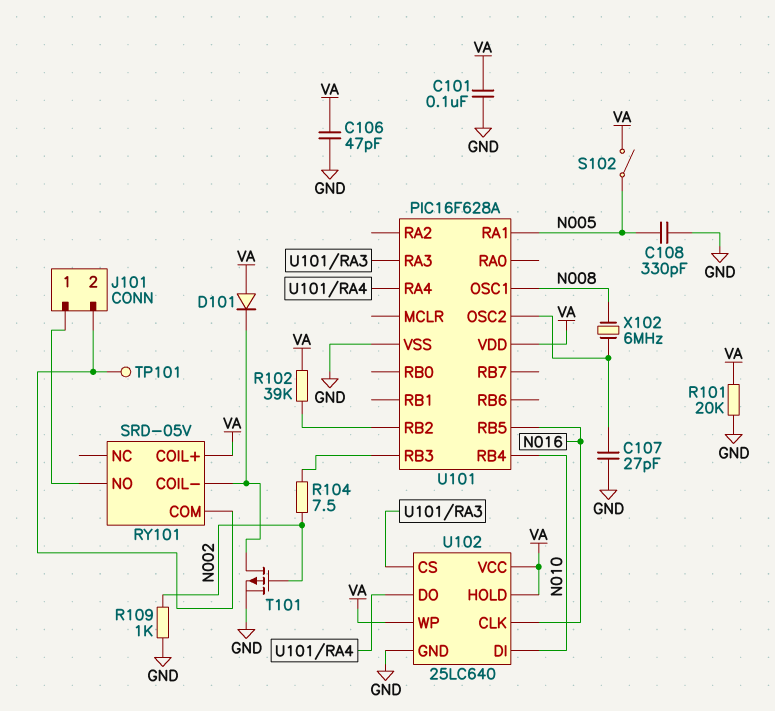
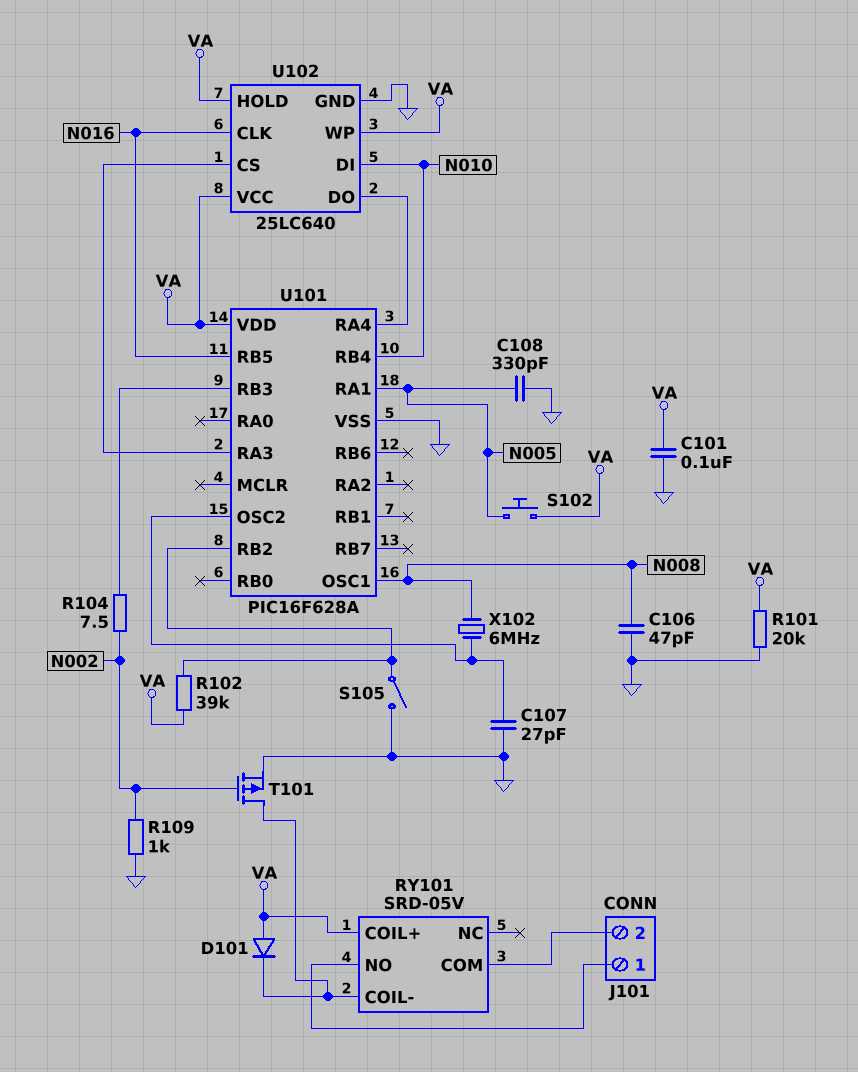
C106: 47pF (GND, VA) -> 47pF (GND, N008)
S102: switch (N005, VA) -> button (N005, VA)
S105: none -> switch (GND, U101/RB2)
TP101: test point (J101/2) -> none

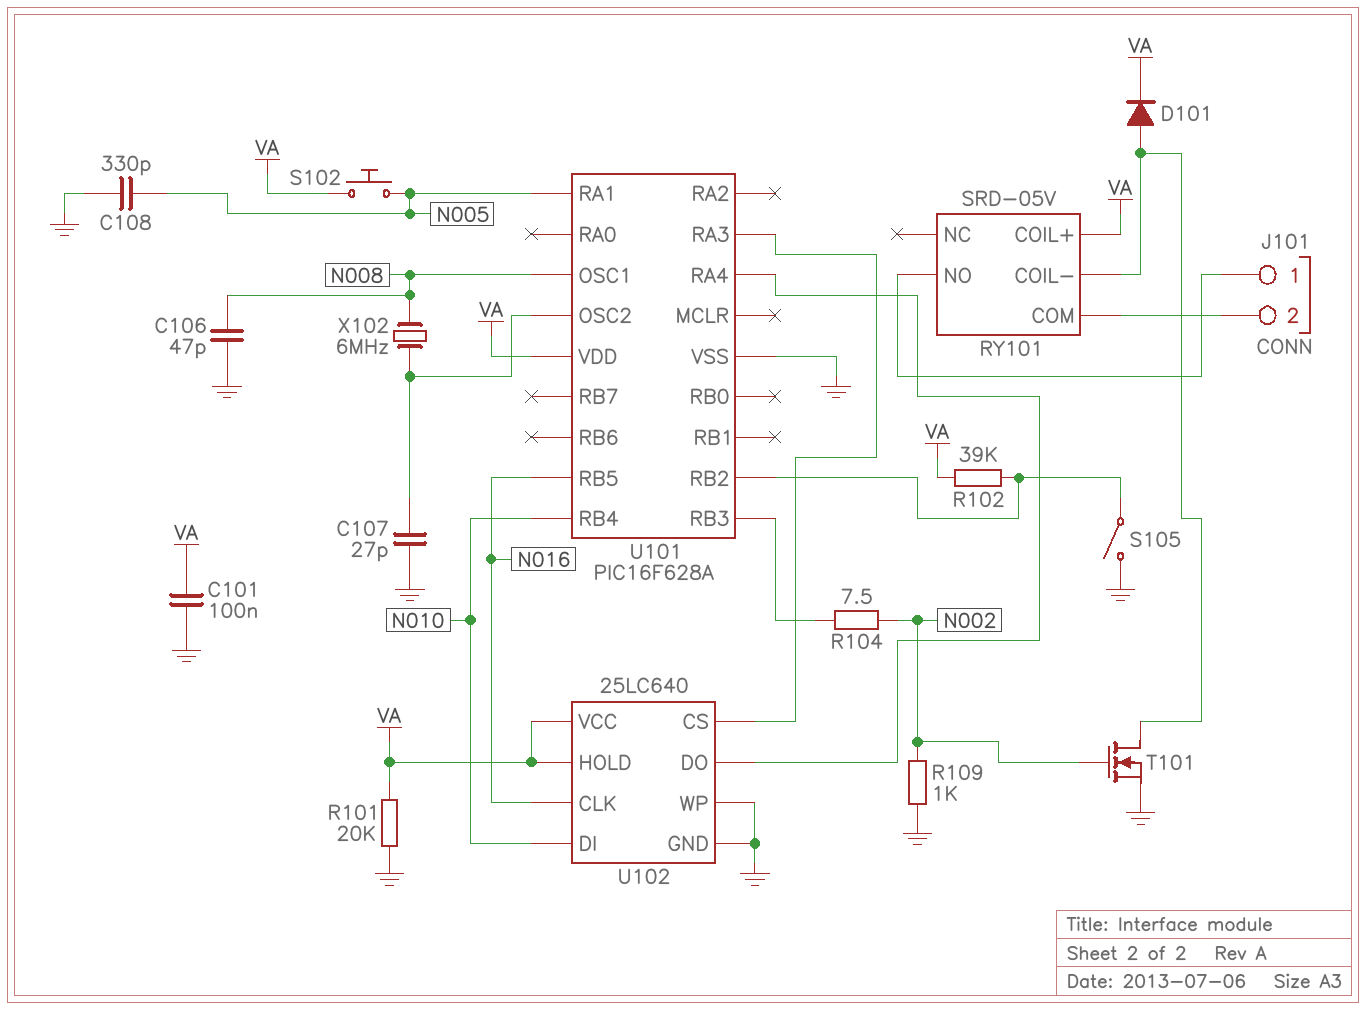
D101: diode (A VA, K RY101/COIL-) -> diode (A RY101/COIL-, K VA)
T101: PMOS (G N002, D RY101/COIL-, S GND) -> NMOS (G N002, D RY101/COIL-, S GND)
U102 pin WP: VA -> GND

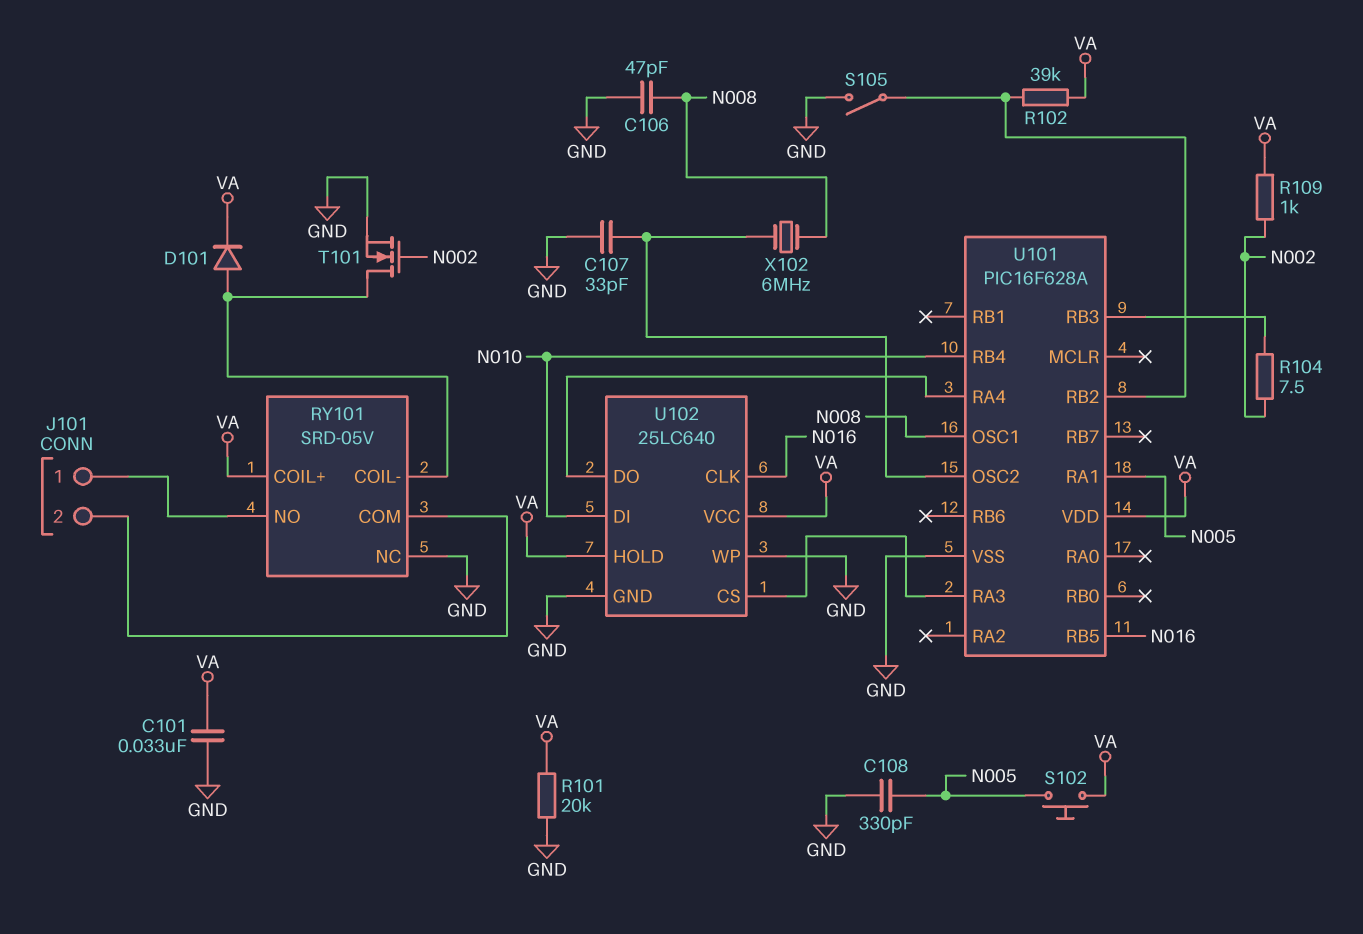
C101: 100nF (GND, VA) -> 33nF (GND, VA)
C107: 27pF (GND, U101/OSC2) -> 33pF (GND, U101/OSC2)
R109: 1k (GND, N002) -> 1k (N002, VA)
RY101 pin NC: none -> GND

